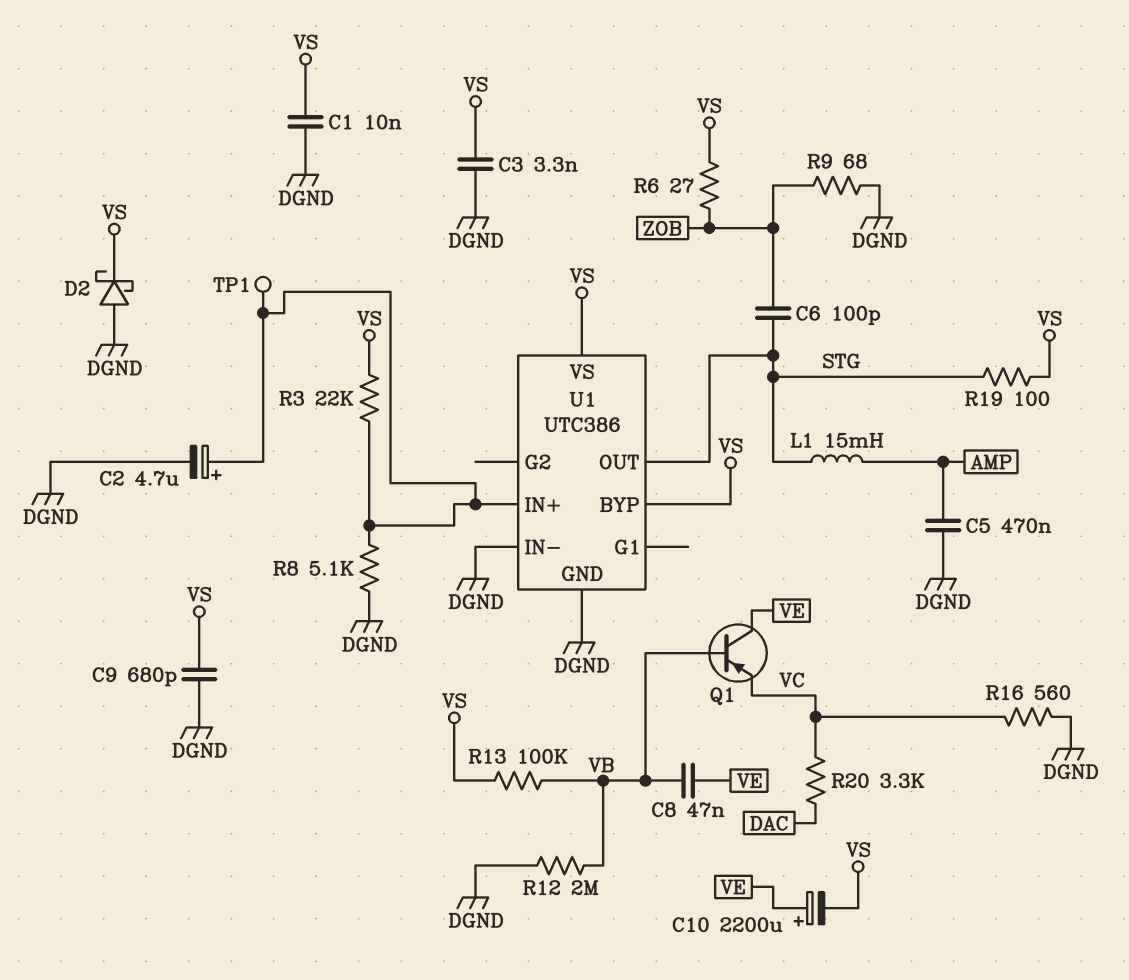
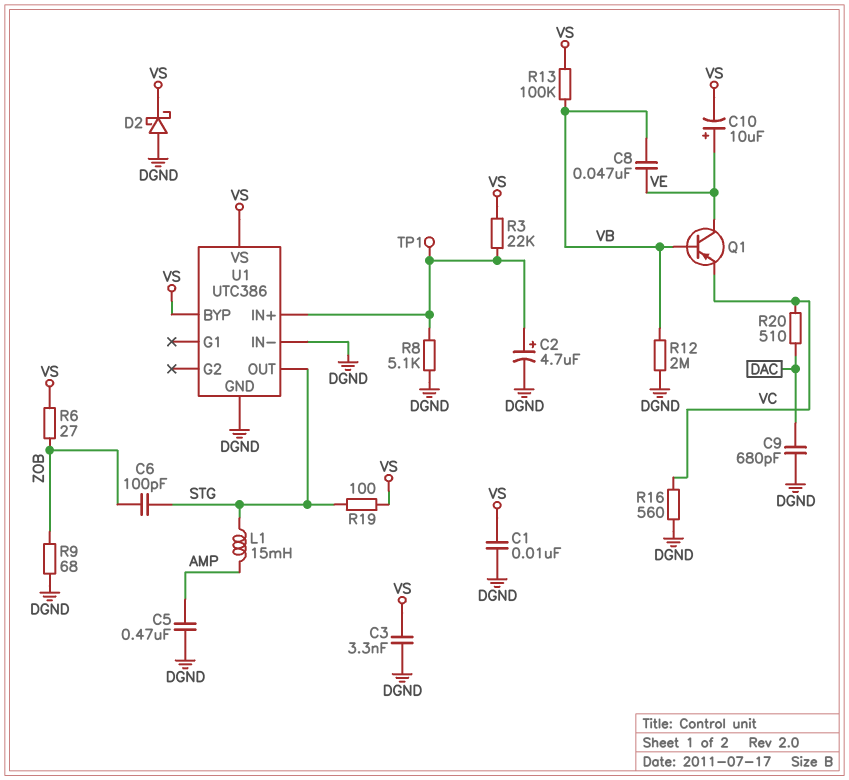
C9: 680pF (DGND, VS) -> 680pF (DAC, DGND)
C10: 2200uF (plus VE, minus VS) -> 10uF (plus VE, minus VS)
R20: 3.3k (DAC, VC) -> 510 (DAC, VC)

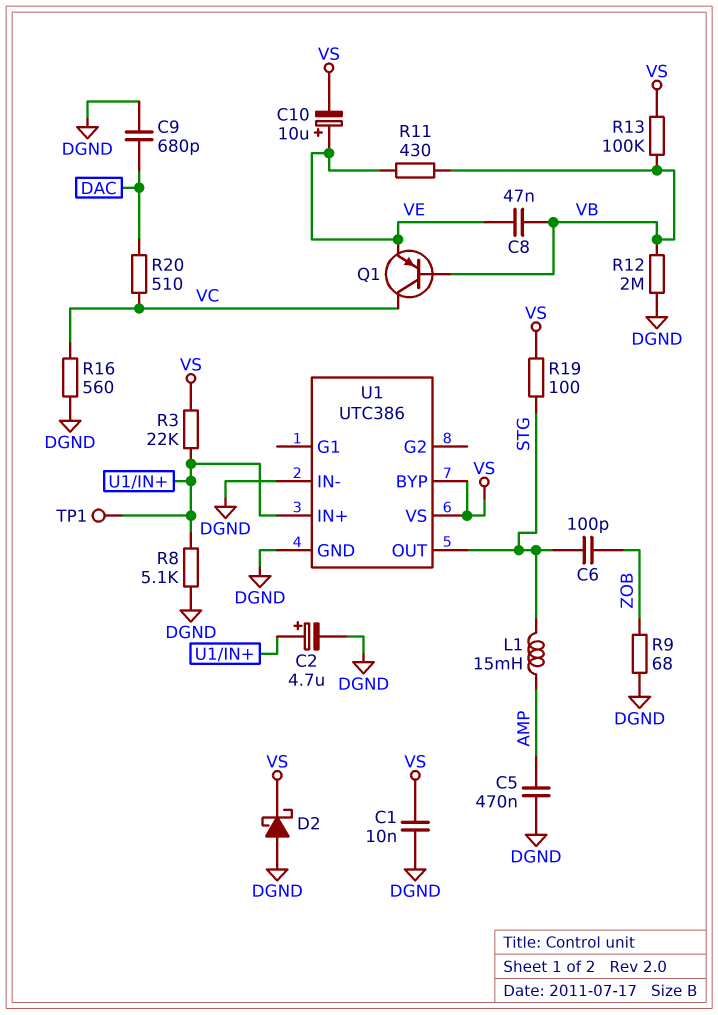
C3: 3.3nF (DGND, VS) -> none
Q1: PNP (B VB, C VE, E VC) -> PNP (B VB, C VC, E VE)
R6: 27 (VS, ZOB) -> none
R11: none -> 430 (VB, VE)

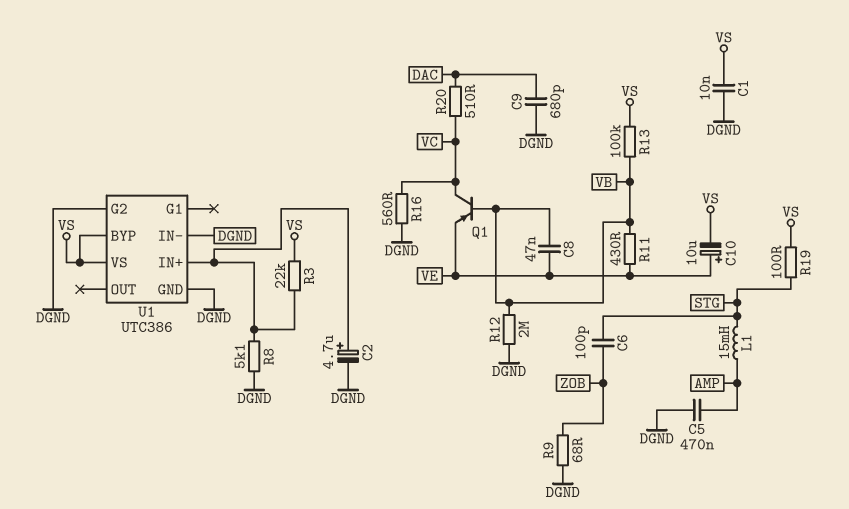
D2: schottky (A DGND, K VS) -> none
TP1: test point (U1/IN+) -> none
U1 pin G2: none -> DGND
U1 pin OUT: STG -> none

